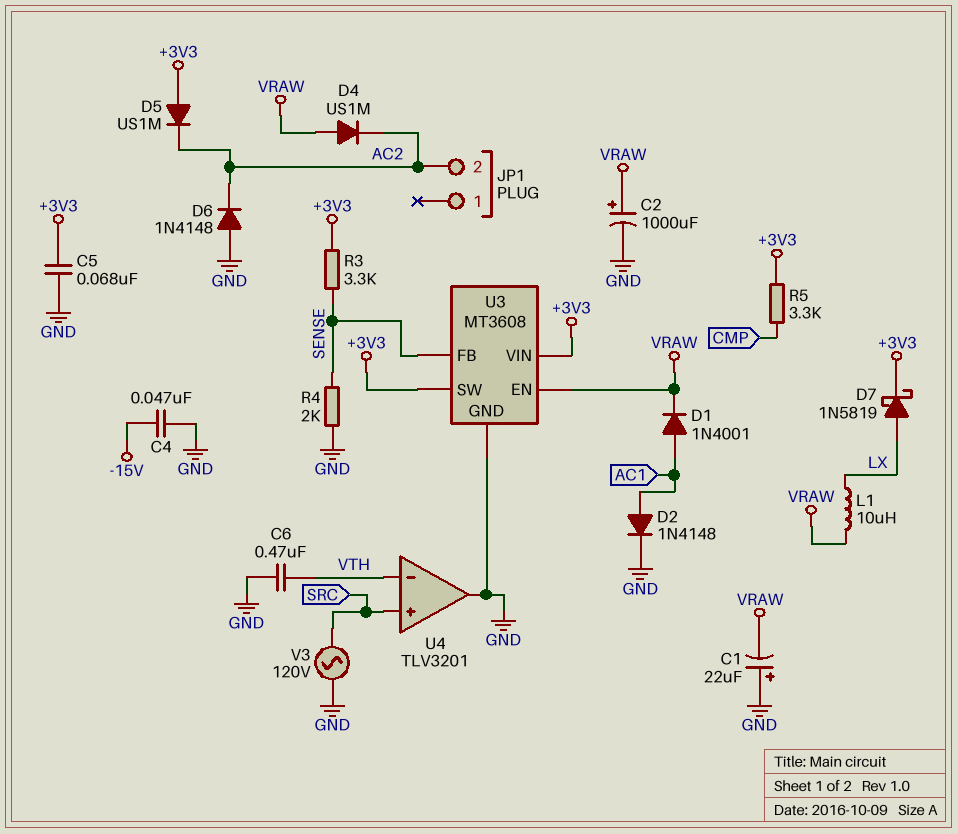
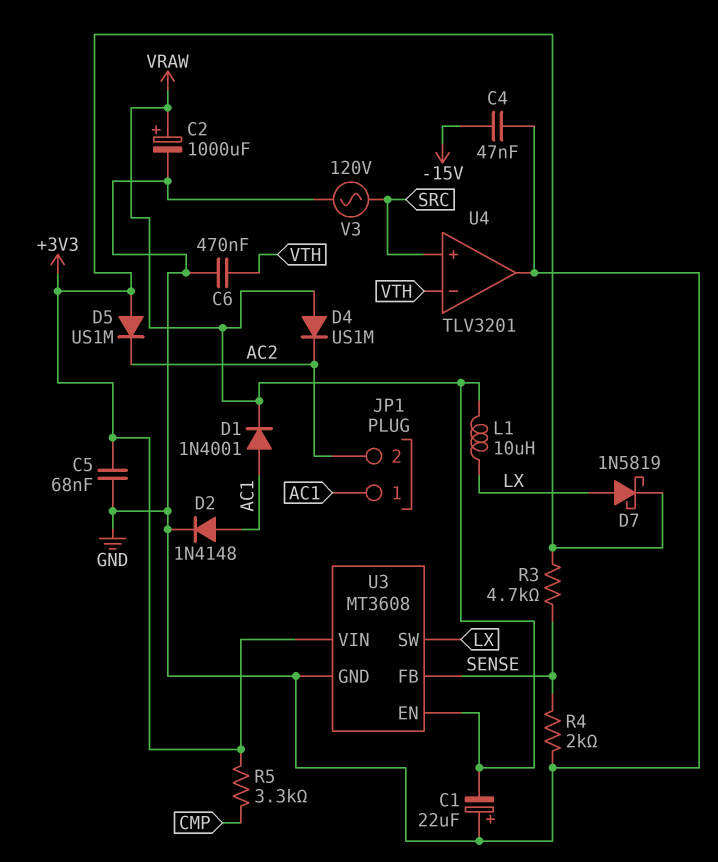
D6: diode 1N4148 (A GND, K AC2) -> none
JP1 pin 1: none -> AC1
R3: 3.3k (+3V3, SENSE) -> 4.7k (+3V3, SENSE)
U3 pin SW: +3V3 -> LX

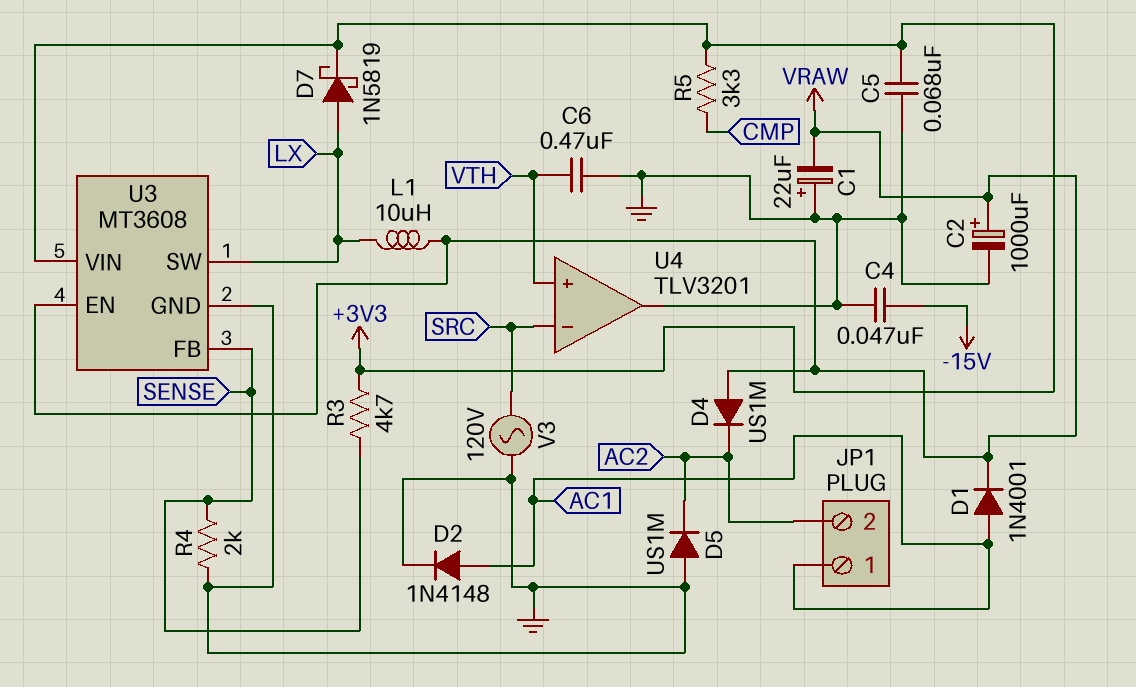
D5: diode US1M (A +3V3, K AC2) -> diode US1M (A GND, K AC2)
U4 pin in+: SRC -> VTH
U4 pin in-: VTH -> SRC

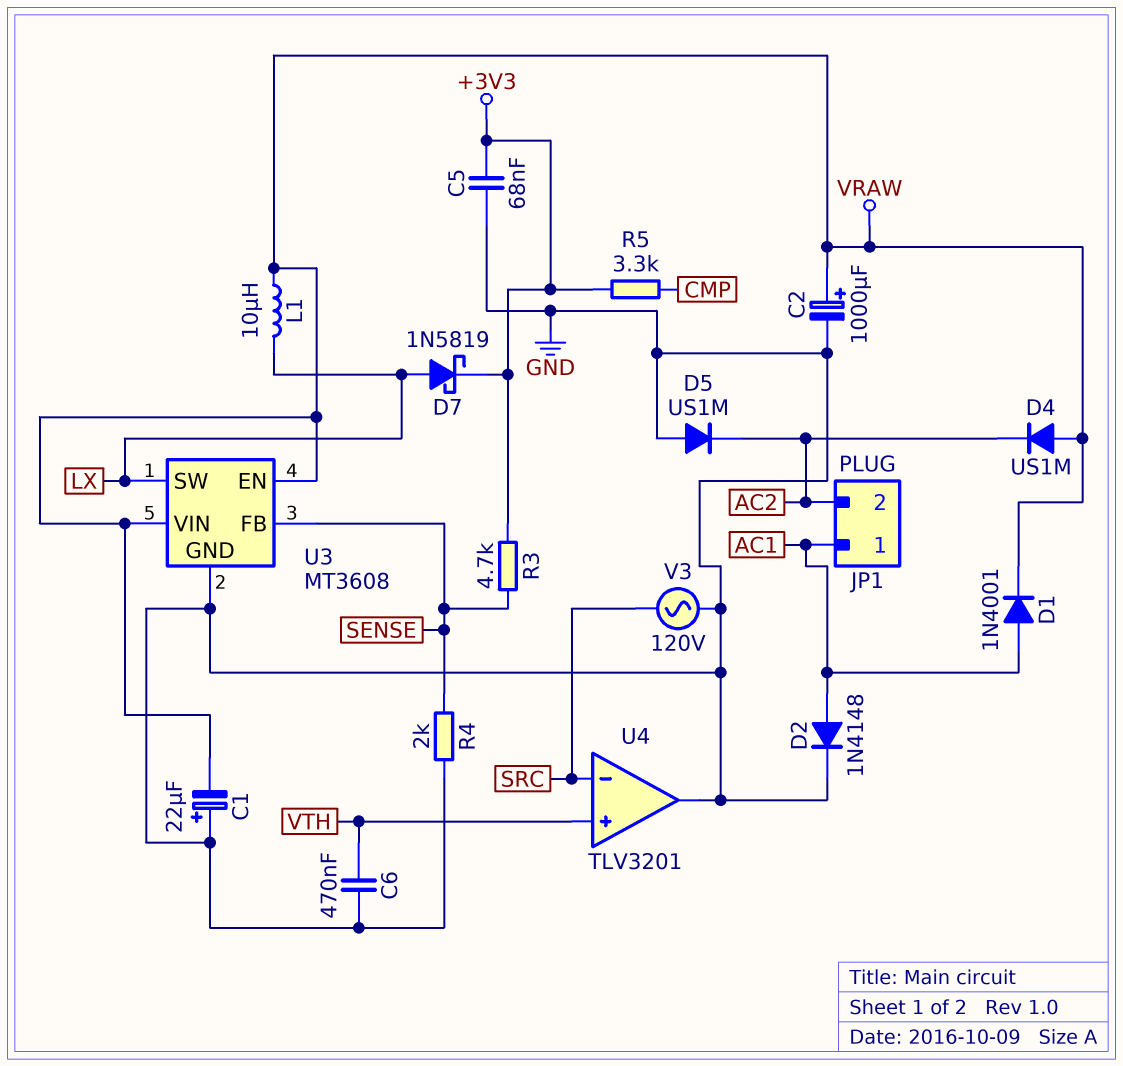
C4: 47nF (-15V, GND) -> none
U3 pin VIN: +3V3 -> VRAW

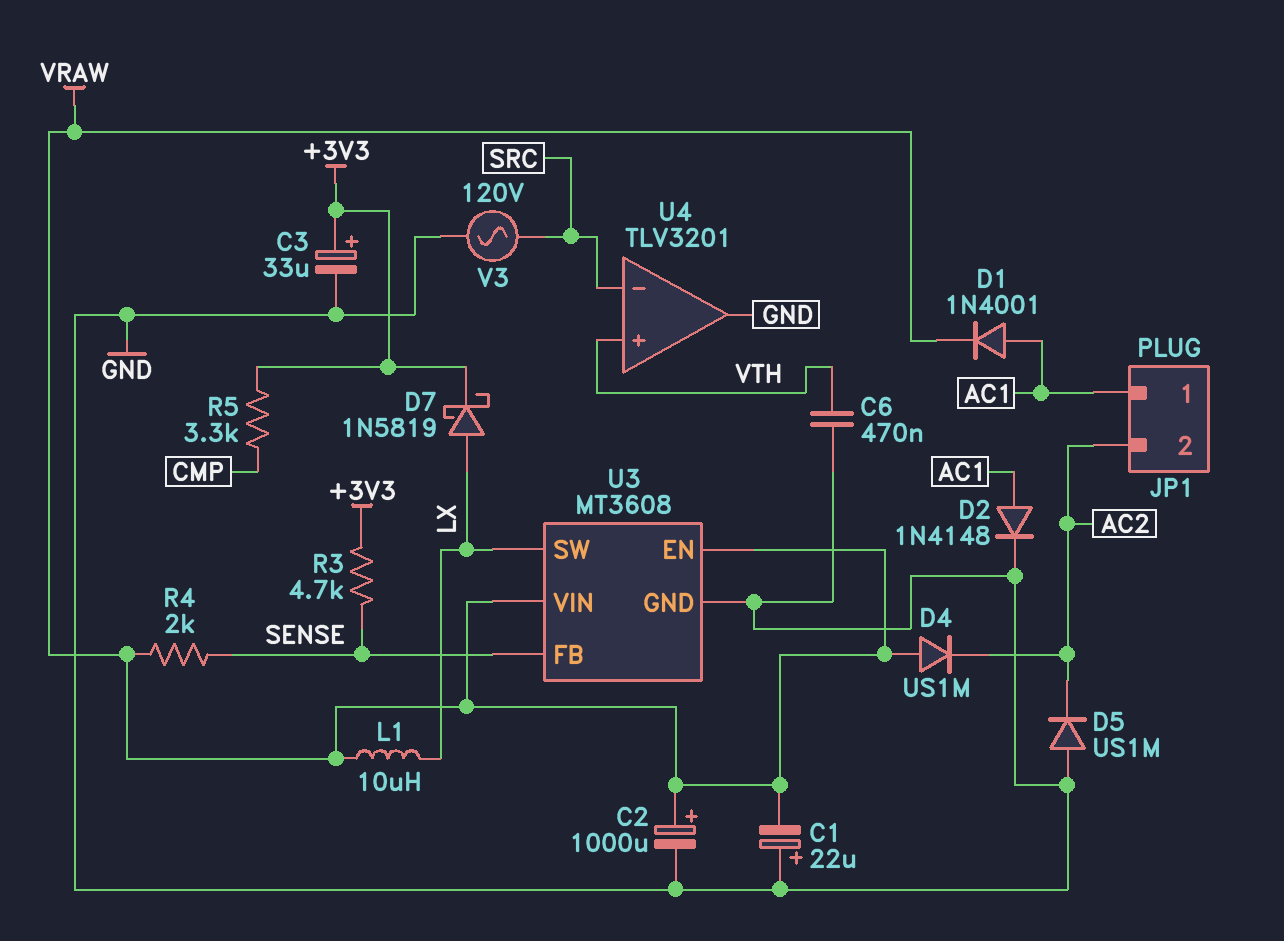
C3: none -> 33uF (plus +3V3, minus GND)
C5: 68nF (+3V3, GND) -> none
R4: 2k (GND, SENSE) -> 2k (SENSE, VRAW)

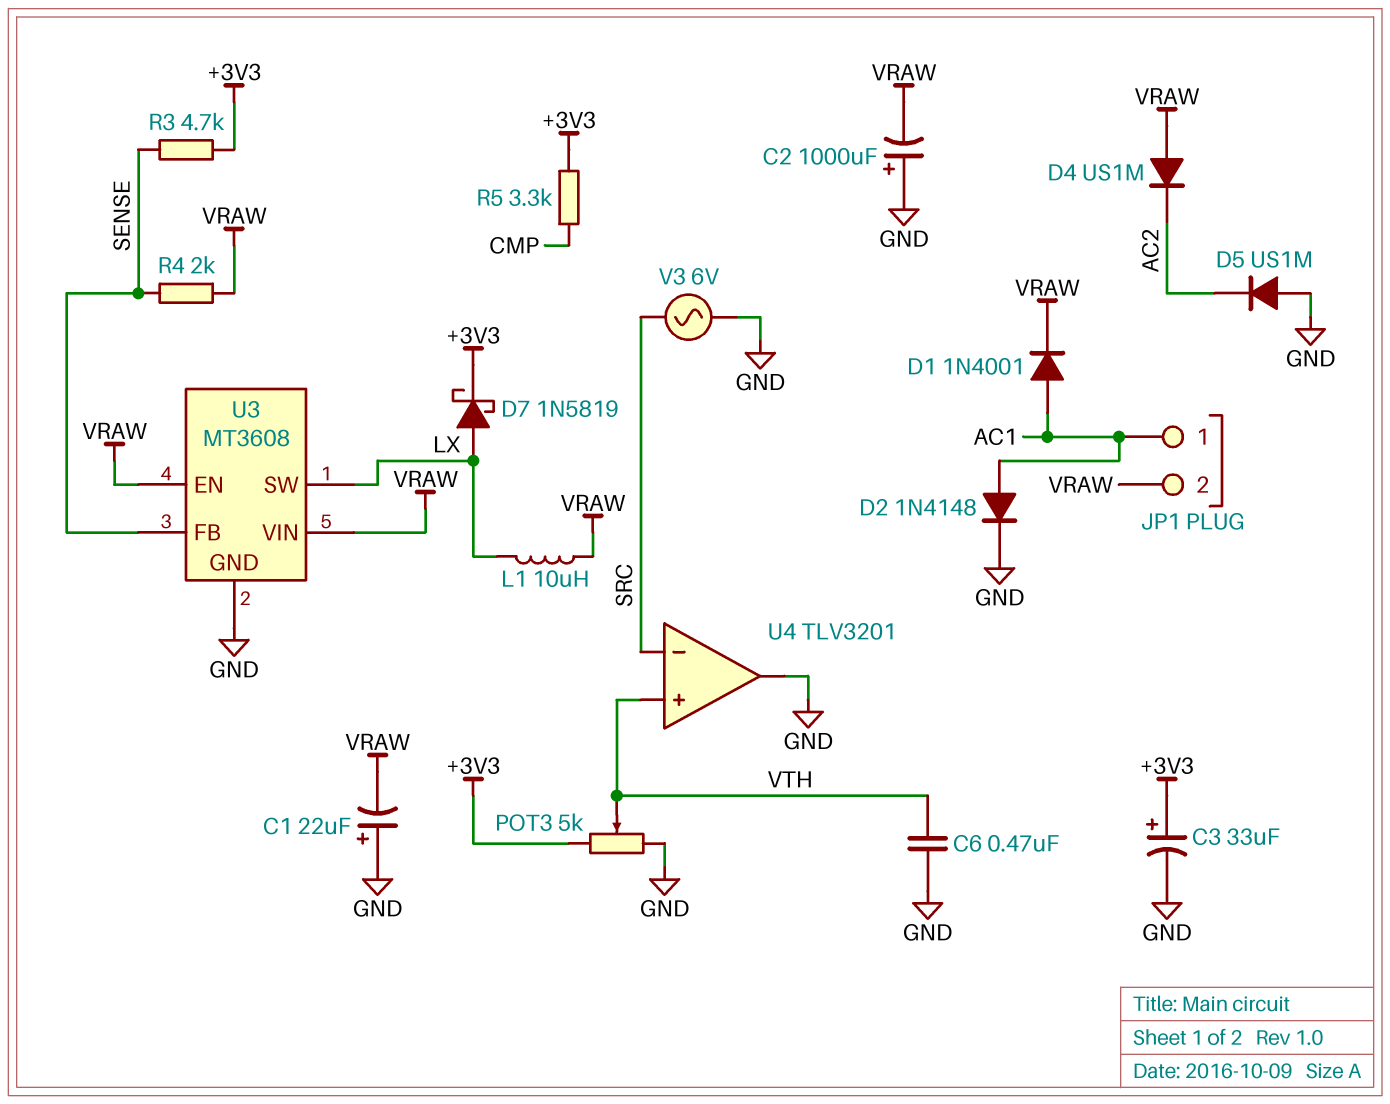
C2: 1000uF (plus VRAW, minus GND) -> 1000uF (plus GND, minus VRAW)
JP1 pin 2: AC2 -> VRAW
POT3: none -> 5k (+3V3, GND, wiper VTH)
V3: AC 120V (GND, SRC) -> AC 6V (GND, SRC)

